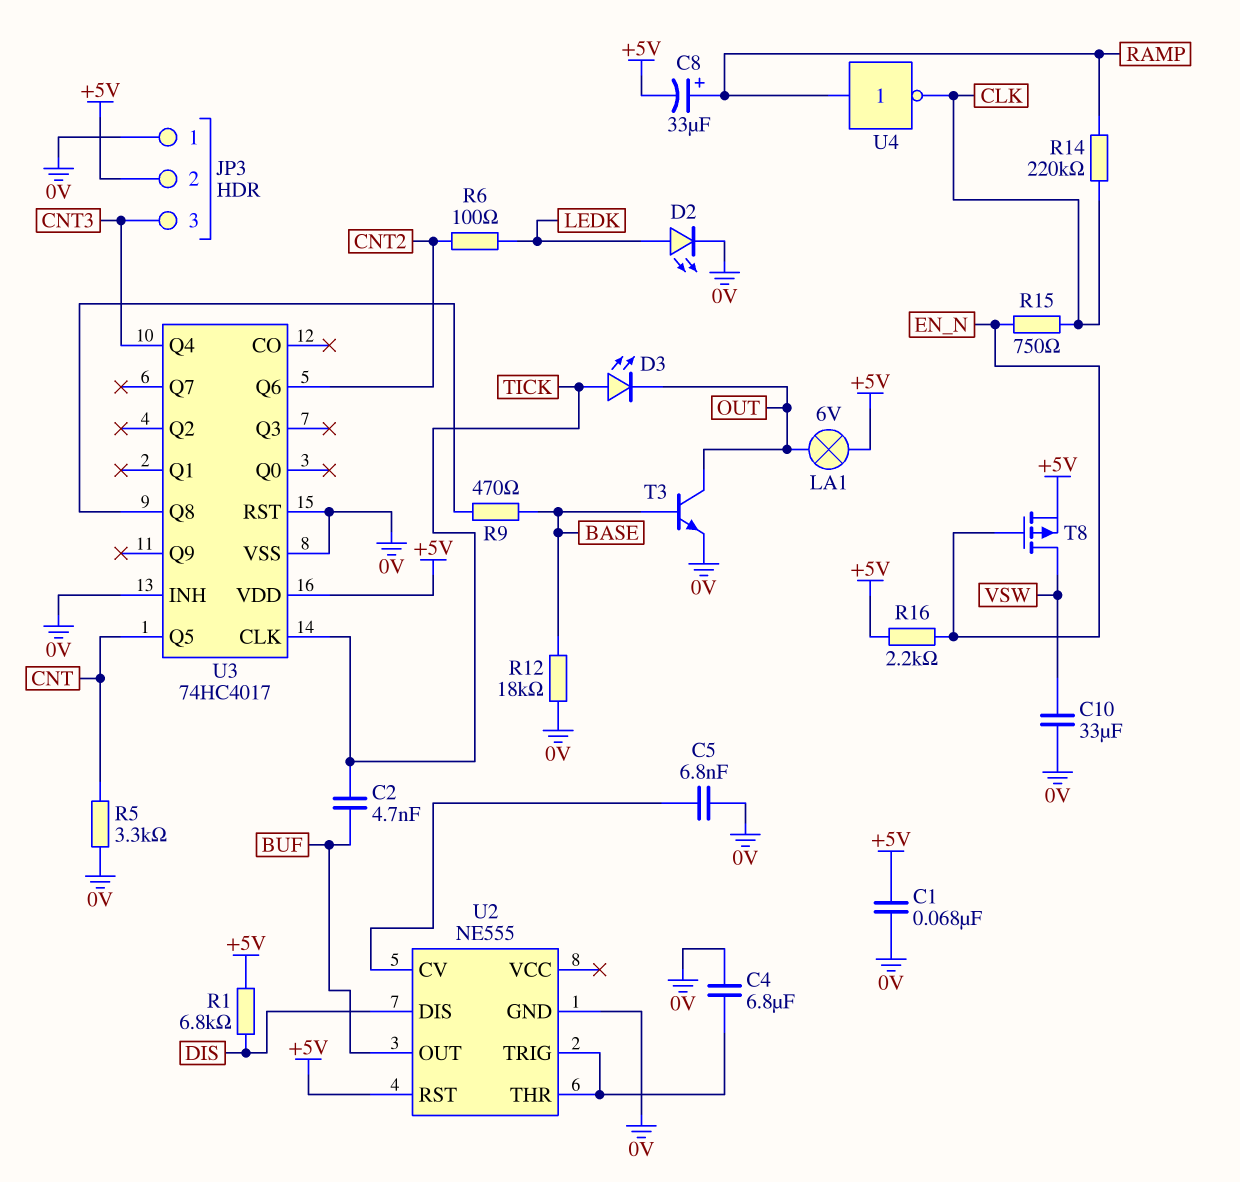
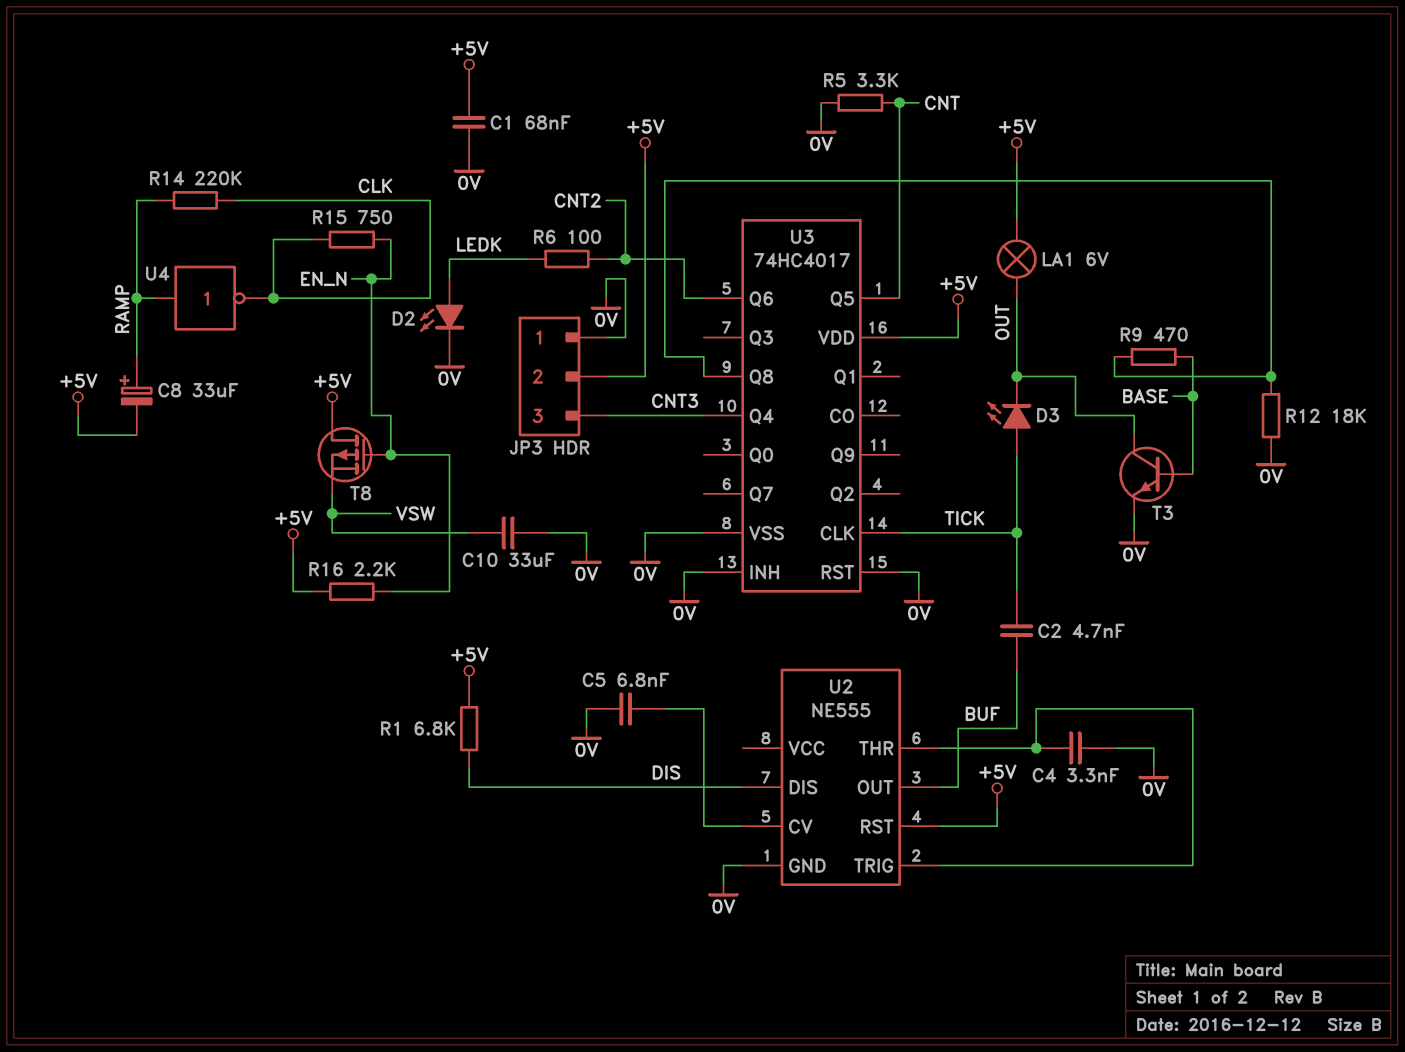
C4: 6.8uF (0V, U2/THR) -> 3.3nF (0V, U2/THR)
R12: 18k (0V, BASE) -> 18k (0V, U3/Q8)
T8: PMOS (G EN_N, D VSW, S +5V) -> PMOS (G EN_N, D +5V, S VSW)

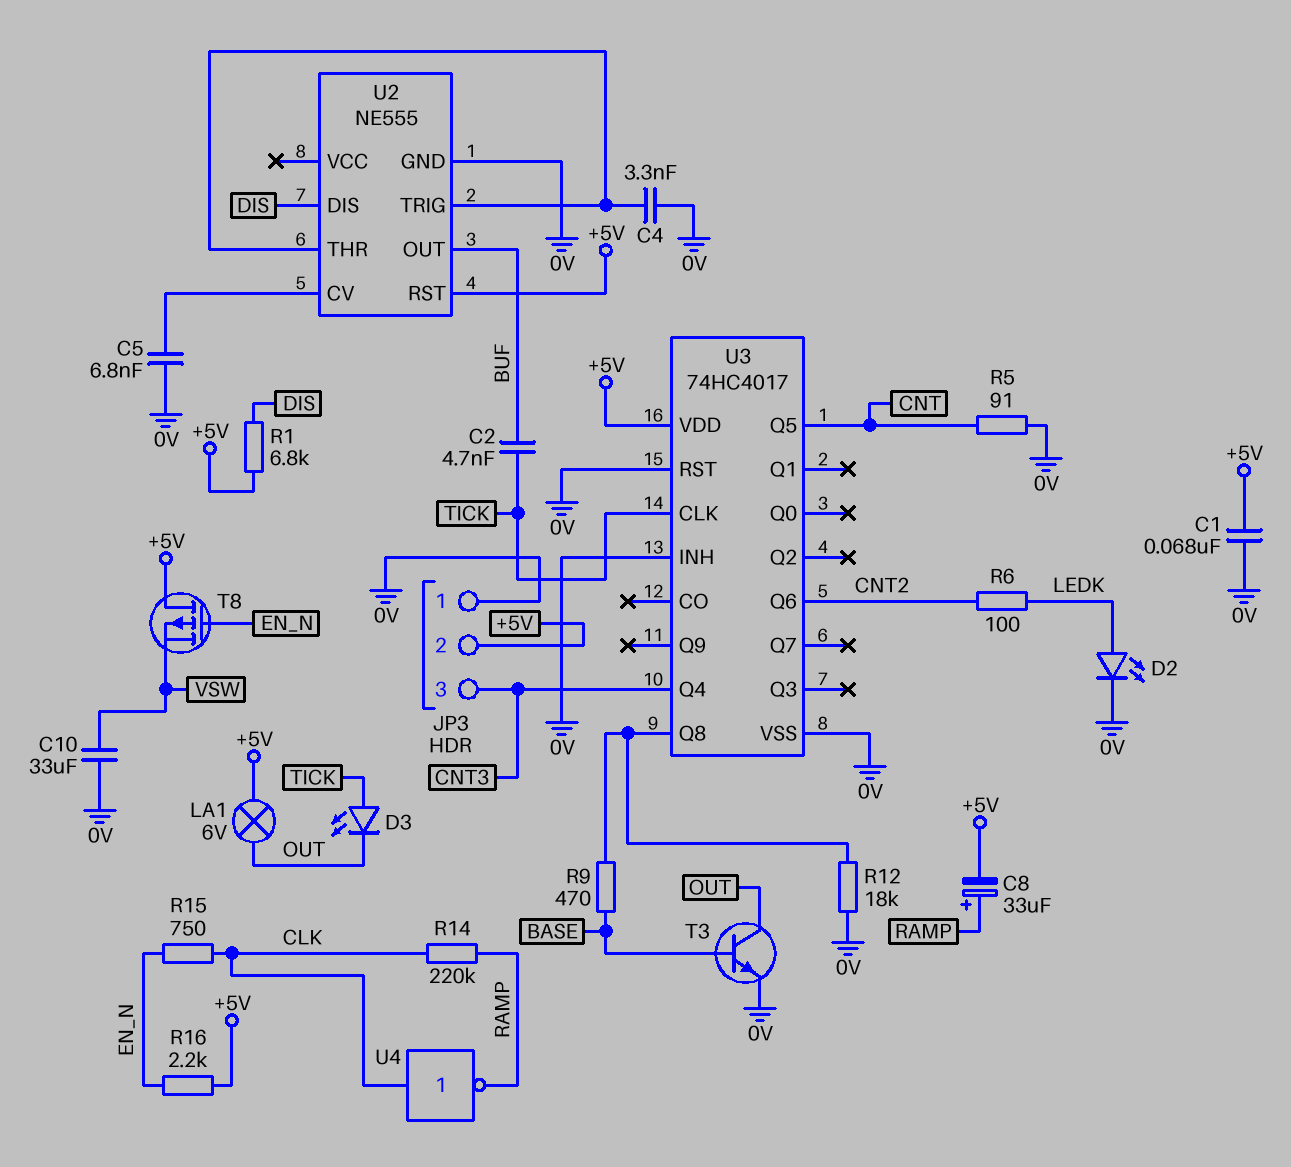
R5: 3.3k (0V, CNT) -> 91 (0V, CNT)
U4: NOT (in RAMP, out CLK) -> NOT (in CLK, out RAMP)

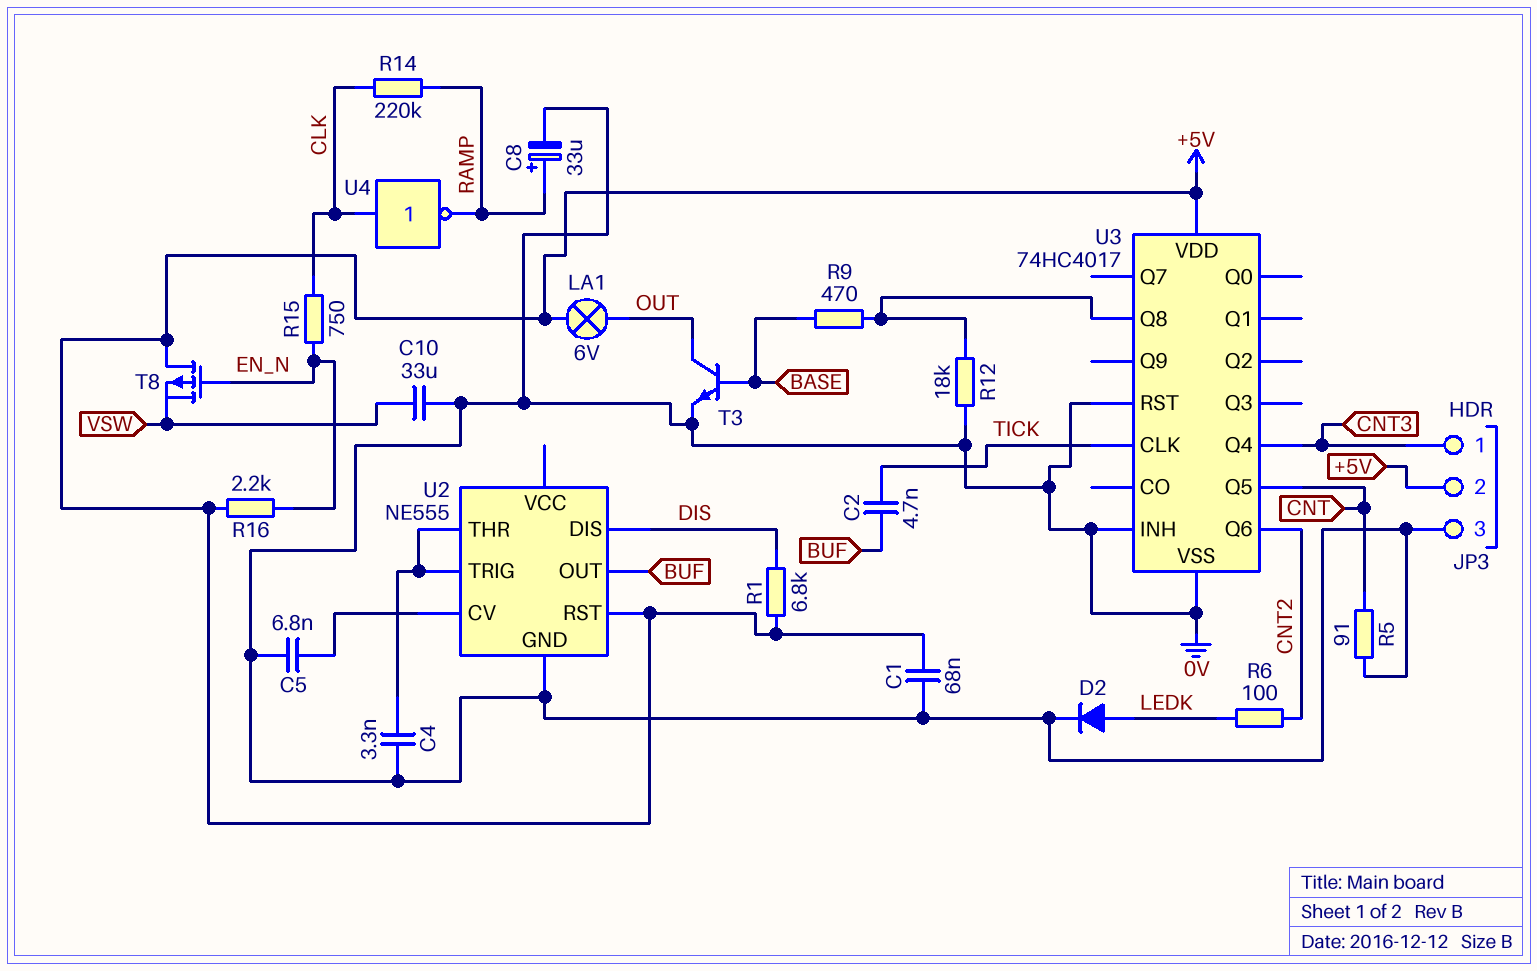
C8: 33uF (plus RAMP, minus +5V) -> 33uF (plus RAMP, minus 0V)
D2: LED (A LEDK, K 0V) -> diode (A LEDK, K 0V)
D3: LED (A TICK, K OUT) -> none
JP3 pin 1: 0V -> CNT3
JP3 pin 3: CNT3 -> 0V

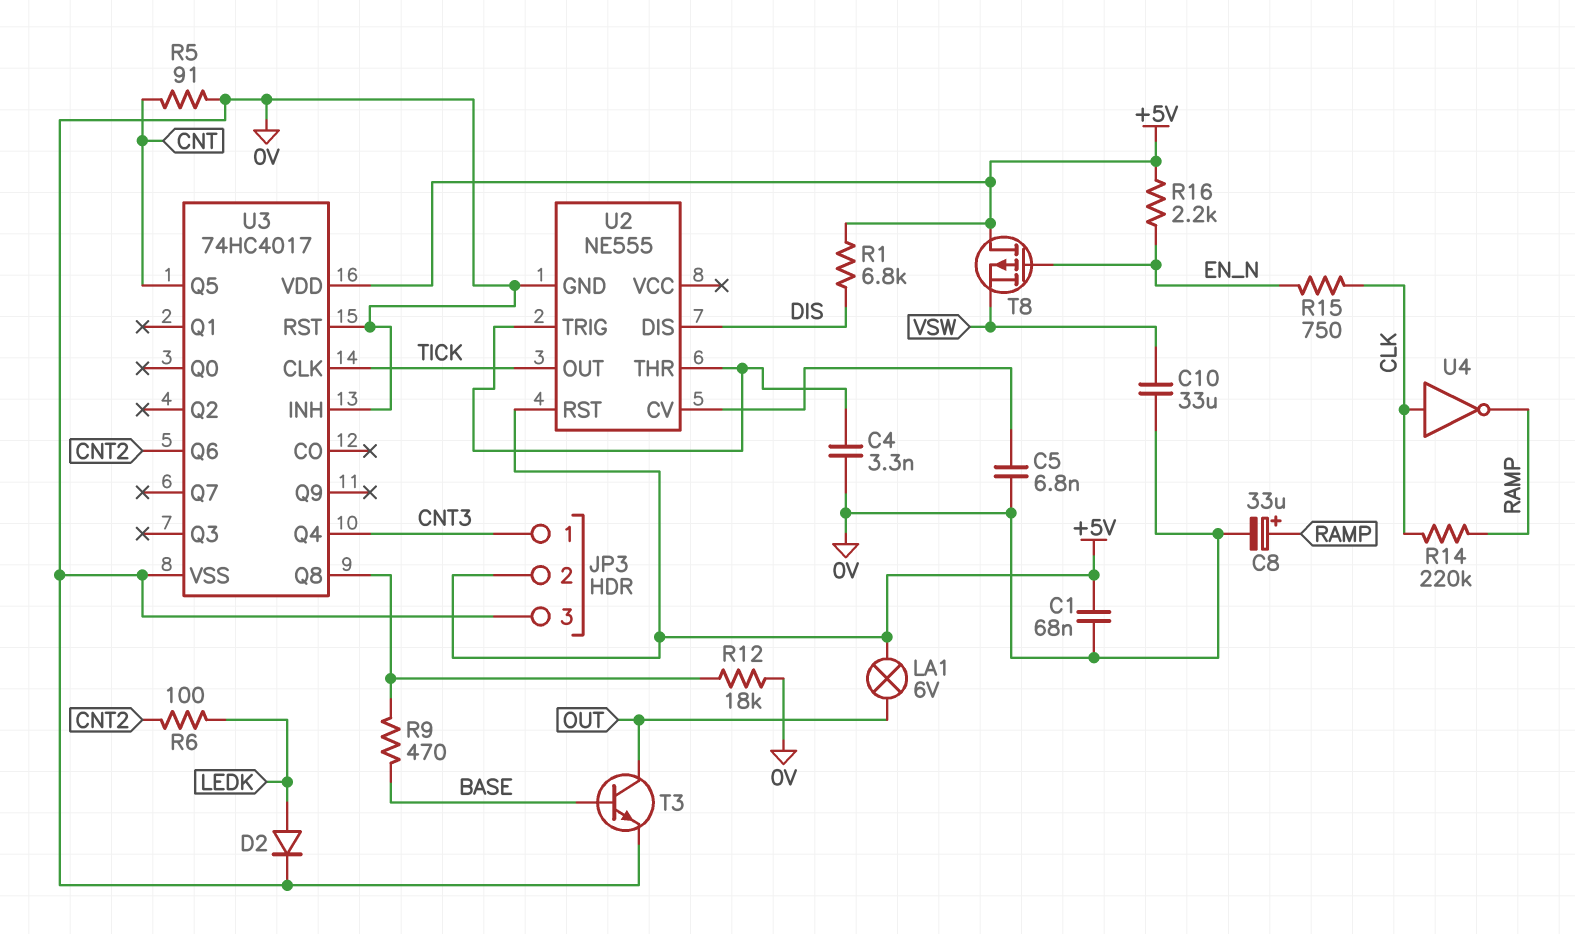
C2: 4.7nF (BUF, TICK) -> none
U2 pin OUT: BUF -> TICK

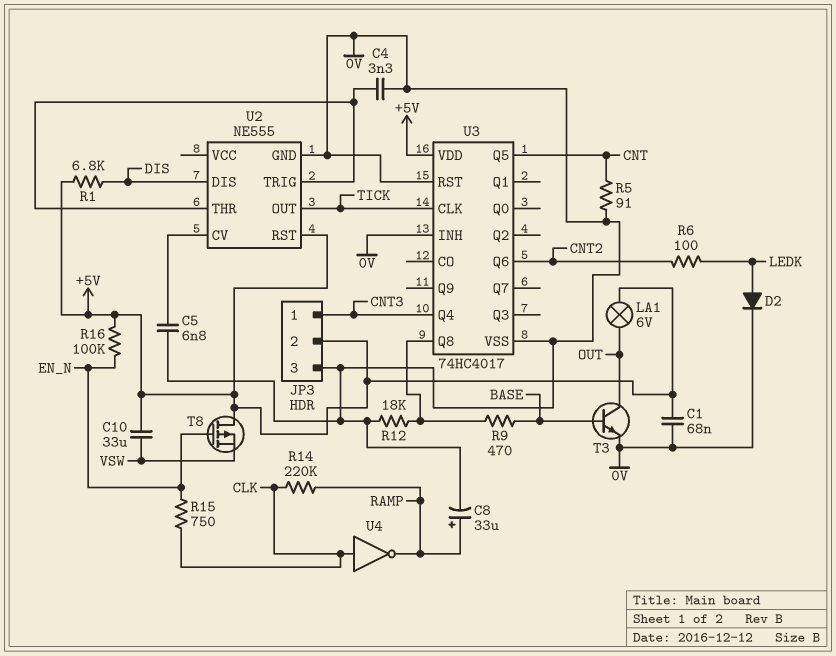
C10: 33uF (0V, VSW) -> 33uF (+5V, VSW)
R16: 2.2k (+5V, EN_N) -> 100k (+5V, EN_N)

